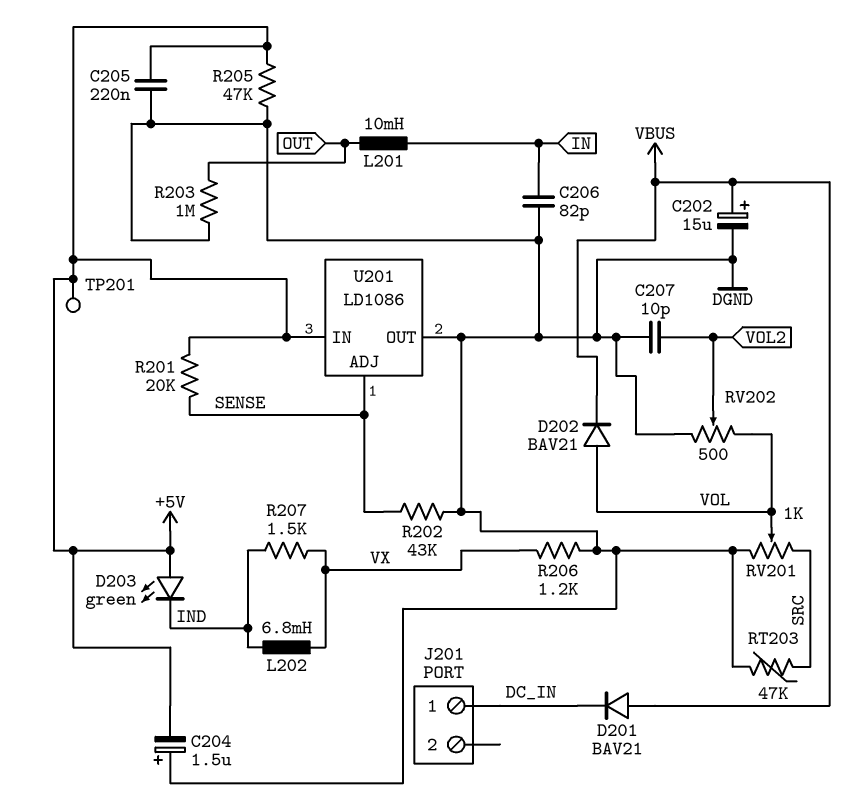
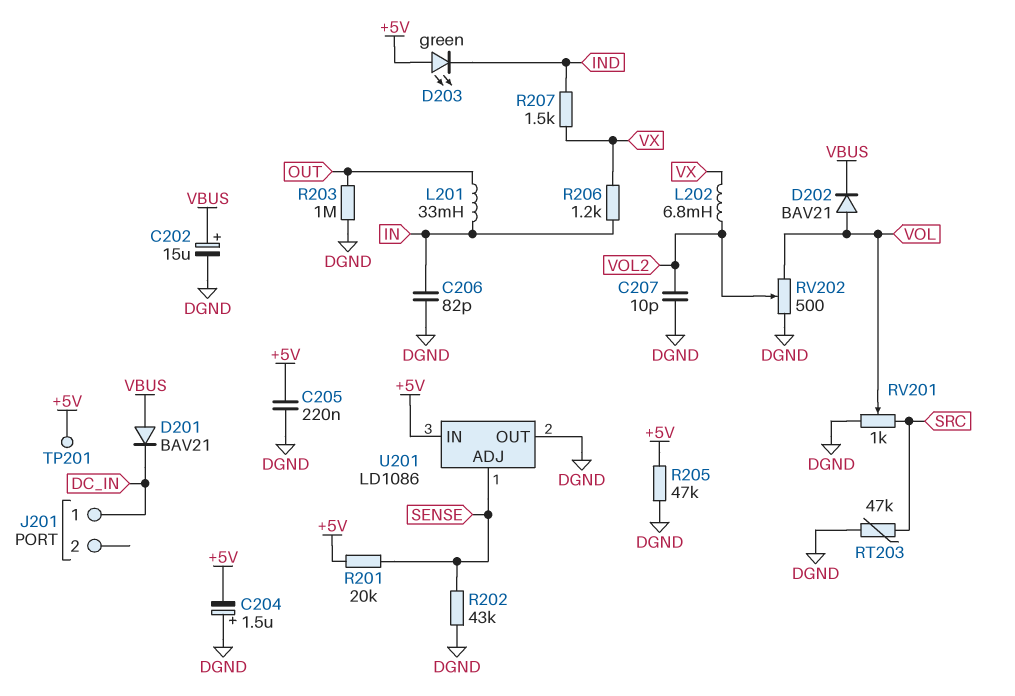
L201: 10mH (IN, OUT) -> 33mH (IN, OUT)
L202: 6.8mH (IND, VX) -> 6.8mH (VOL2, VX)
R206: 1.2k (DGND, VX) -> 1.2k (IN, VX)

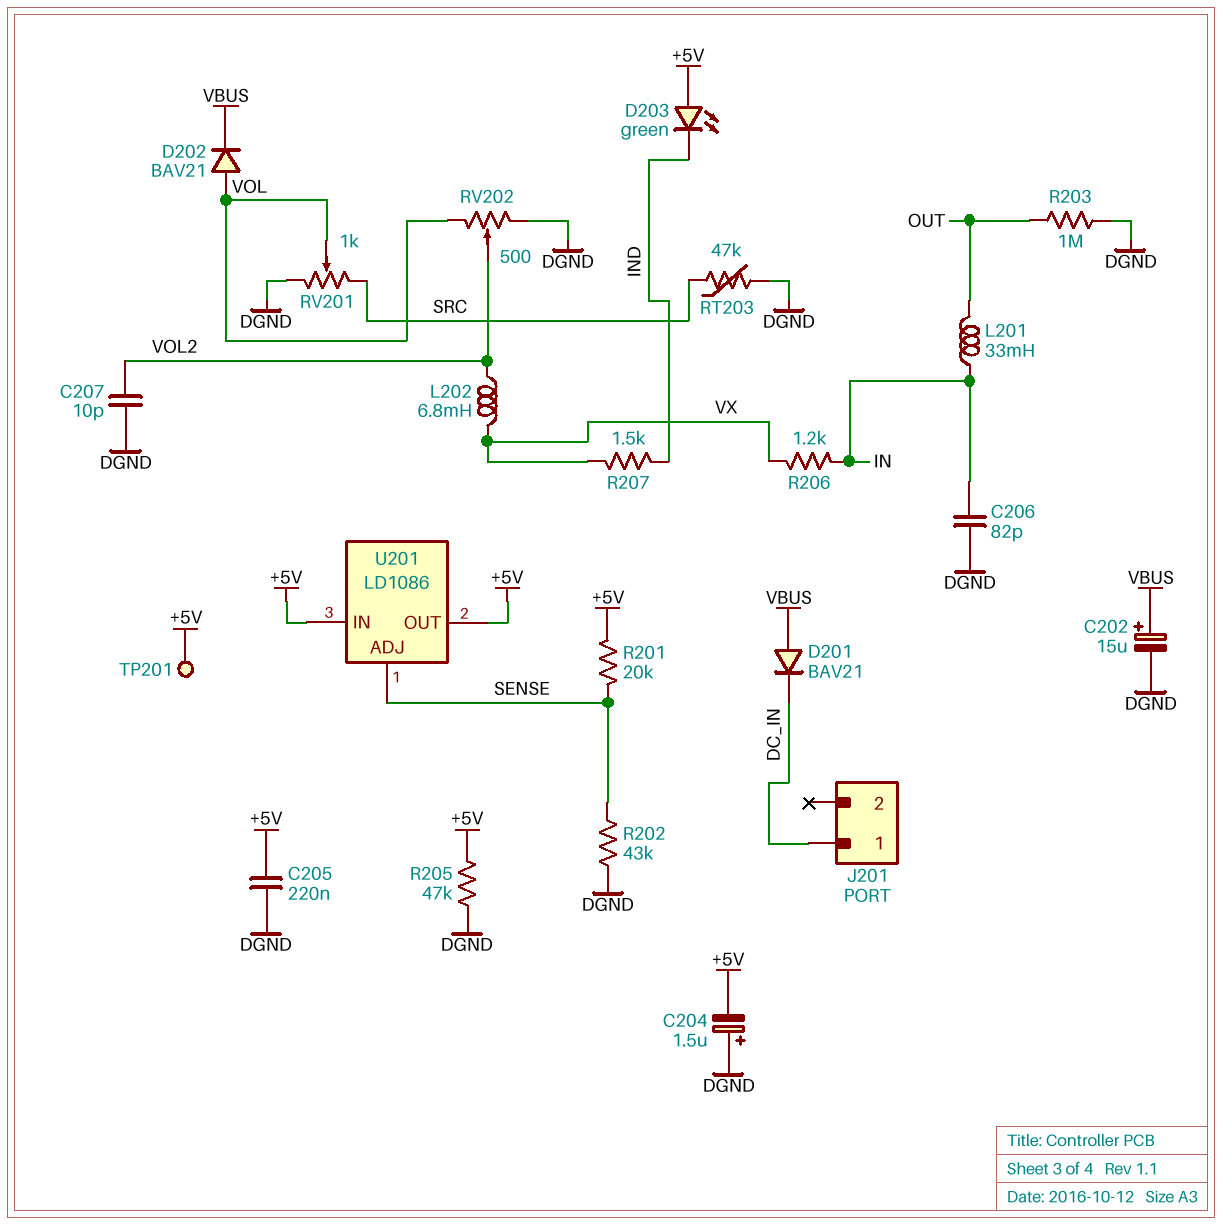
U201 pin OUT: DGND -> +5V

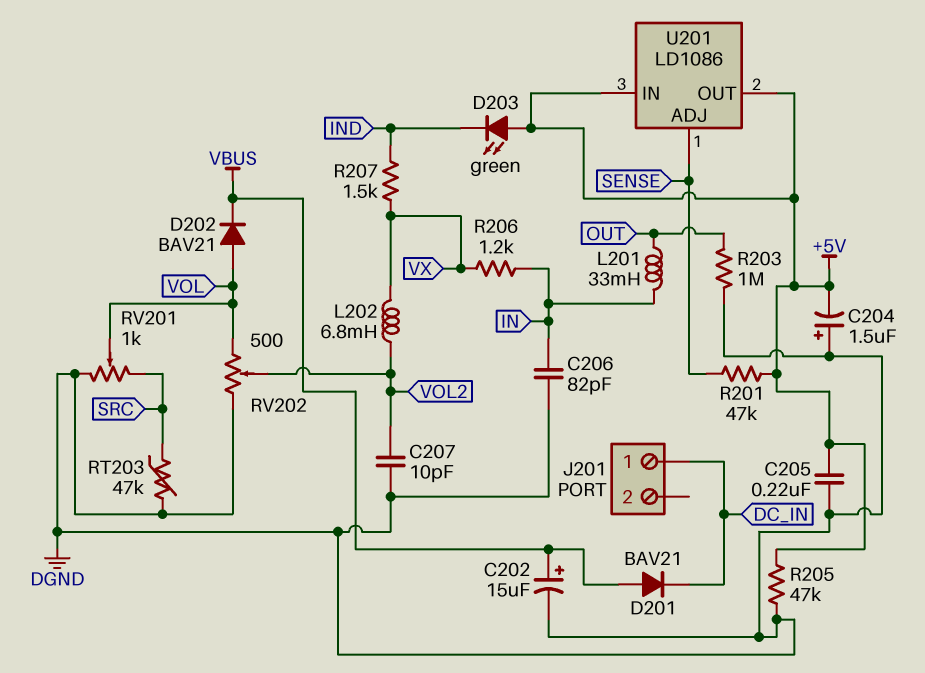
R201: 20k (+5V, SENSE) -> 47k (+5V, SENSE)
R202: 43k (DGND, SENSE) -> none
TP201: test point (+5V) -> none

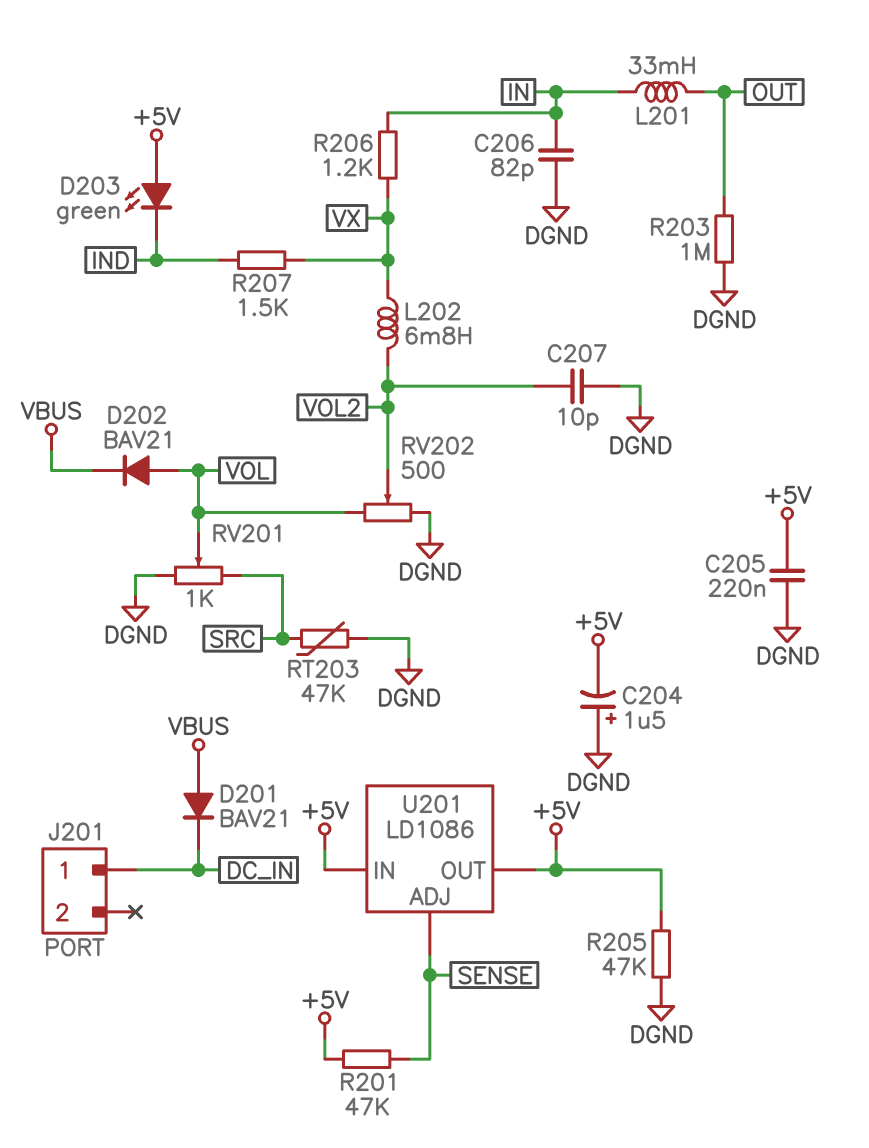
C202: 15uF (plus VBUS, minus DGND) -> none

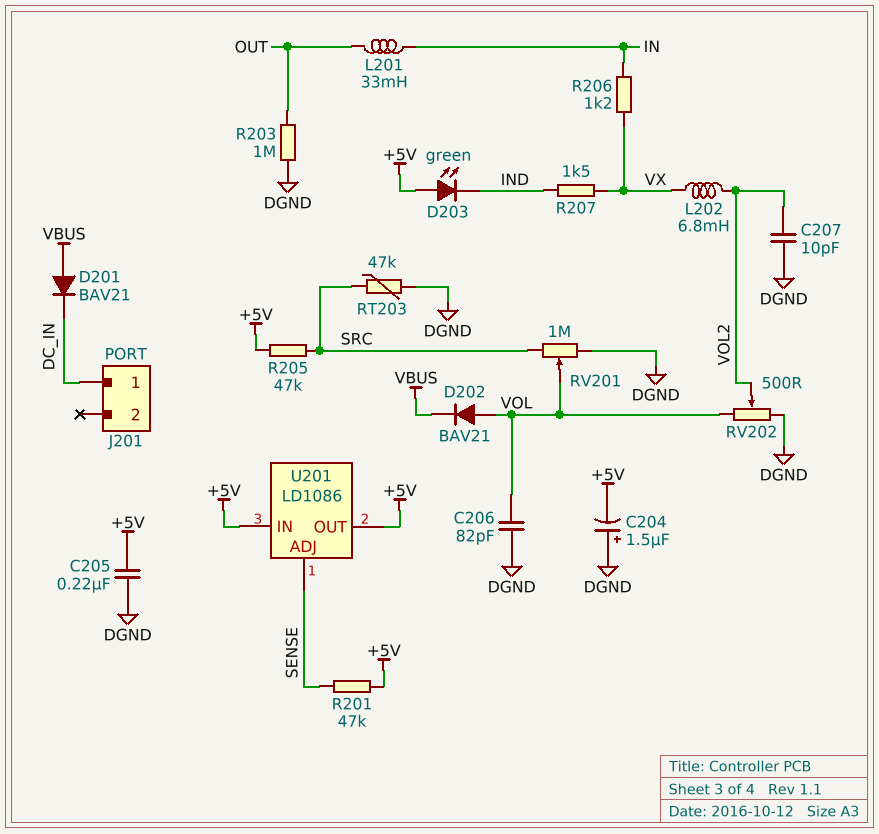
C206: 82pF (DGND, IN) -> 82pF (DGND, VOL)
R205: 47k (+5V, DGND) -> 47k (+5V, SRC)
RV201: 1k (DGND, SRC, wiper VOL) -> 1M (DGND, SRC, wiper VOL)

